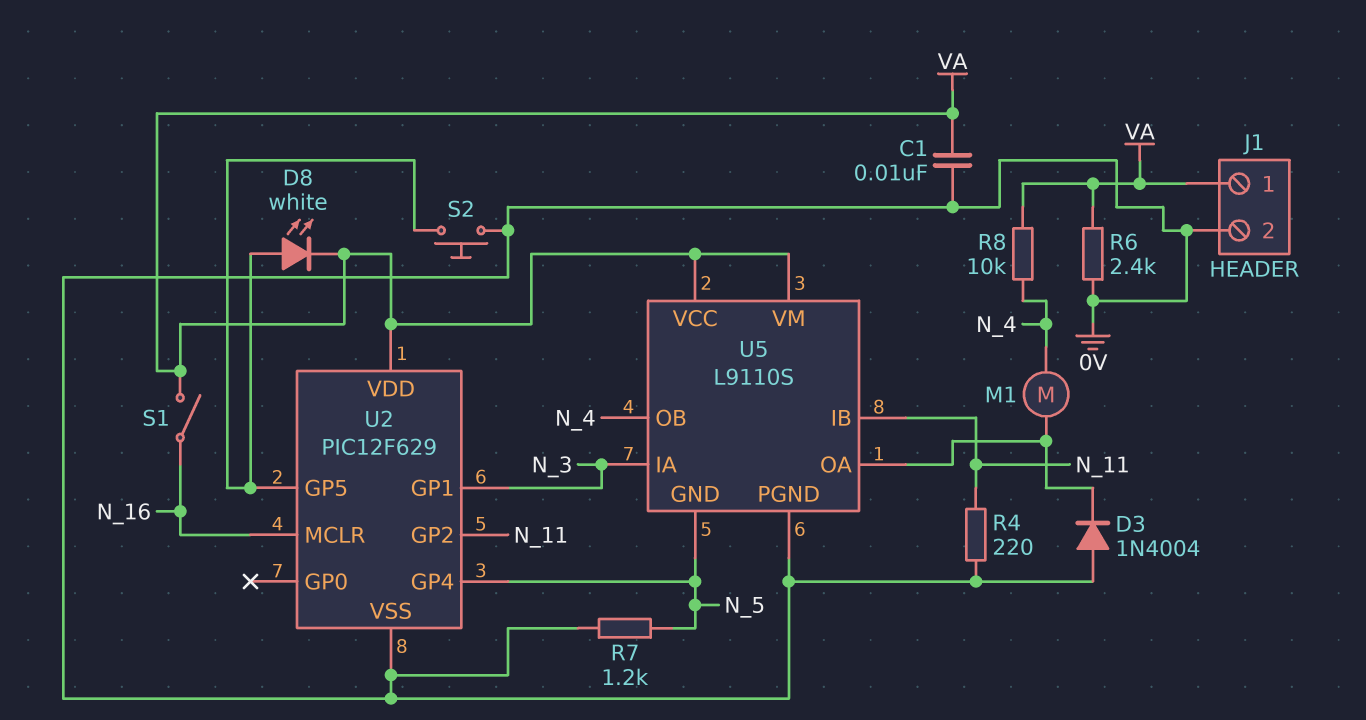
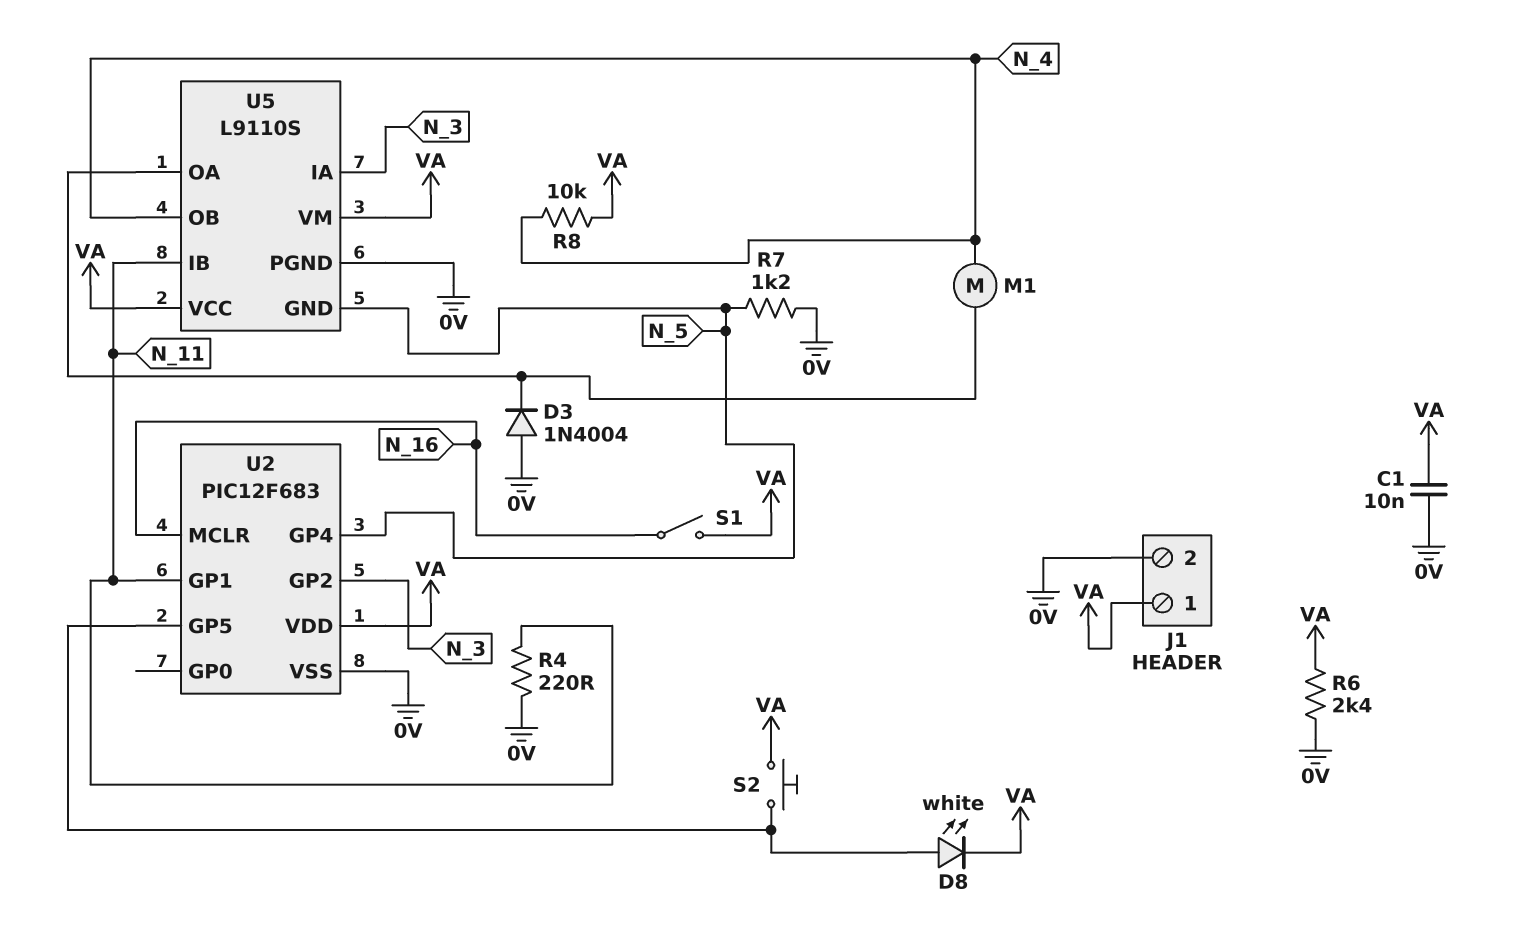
S2: button (0V, U2/GP5) -> button (U2/GP5, VA)
U2: PIC12F629 -> PIC12F683
U2 pin GP1: N_3 -> N_11
U2 pin GP2: N_11 -> N_3

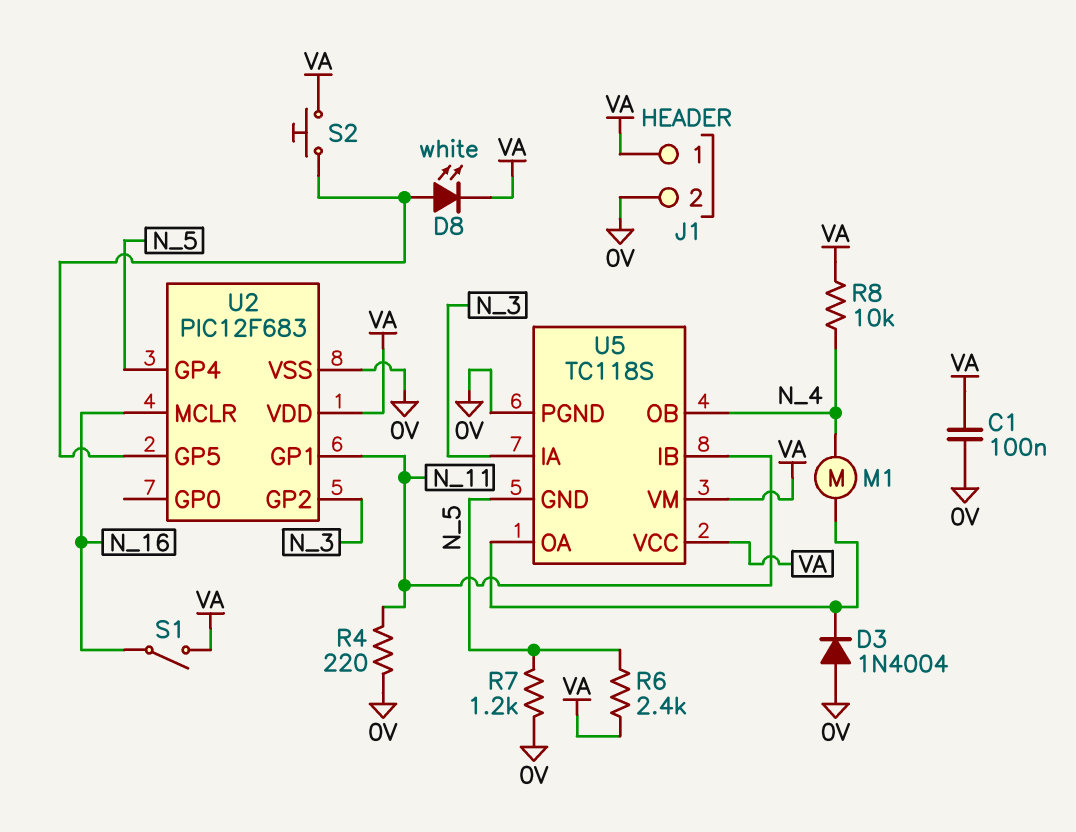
C1: 10nF (0V, VA) -> 100nF (0V, VA)
R6: 2.4k (0V, VA) -> 2.4k (N_5, VA)
U5: L9110S -> TC118S

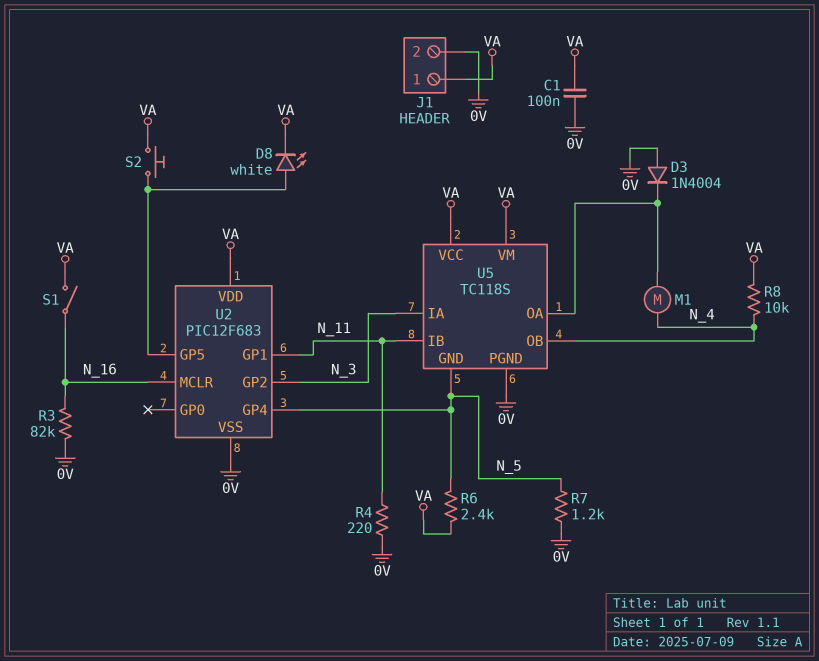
R3: none -> 82k (0V, N_16)

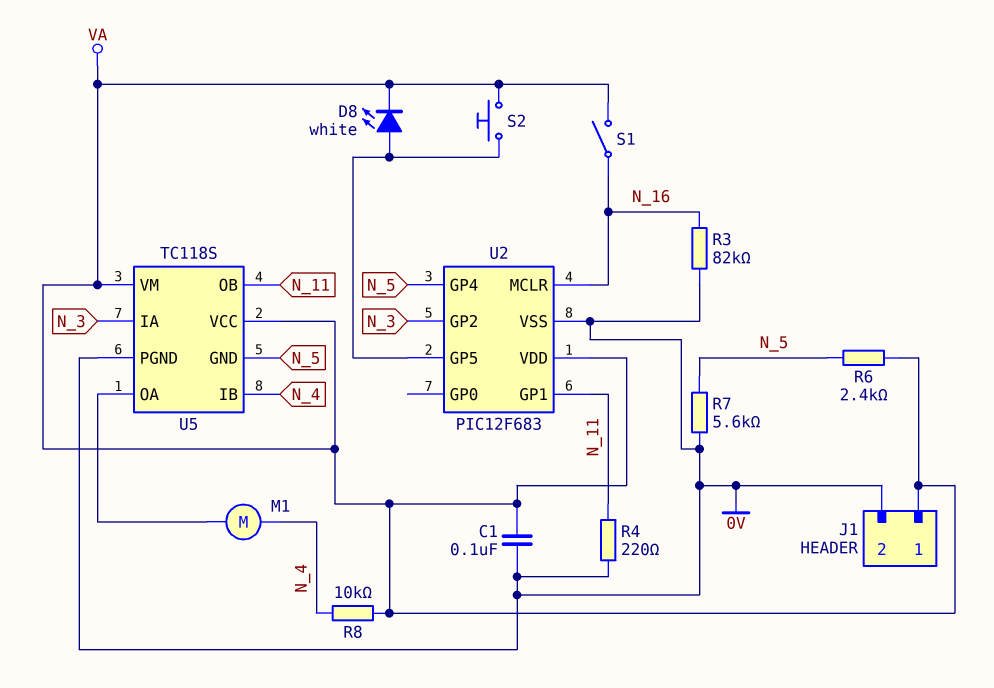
D3: diode 1N4004 (A 0V, K U5/OA) -> none
R7: 1.2k (0V, N_5) -> 5.6k (0V, N_5)
U5 pin IB: N_11 -> N_4
U5 pin OB: N_4 -> N_11

